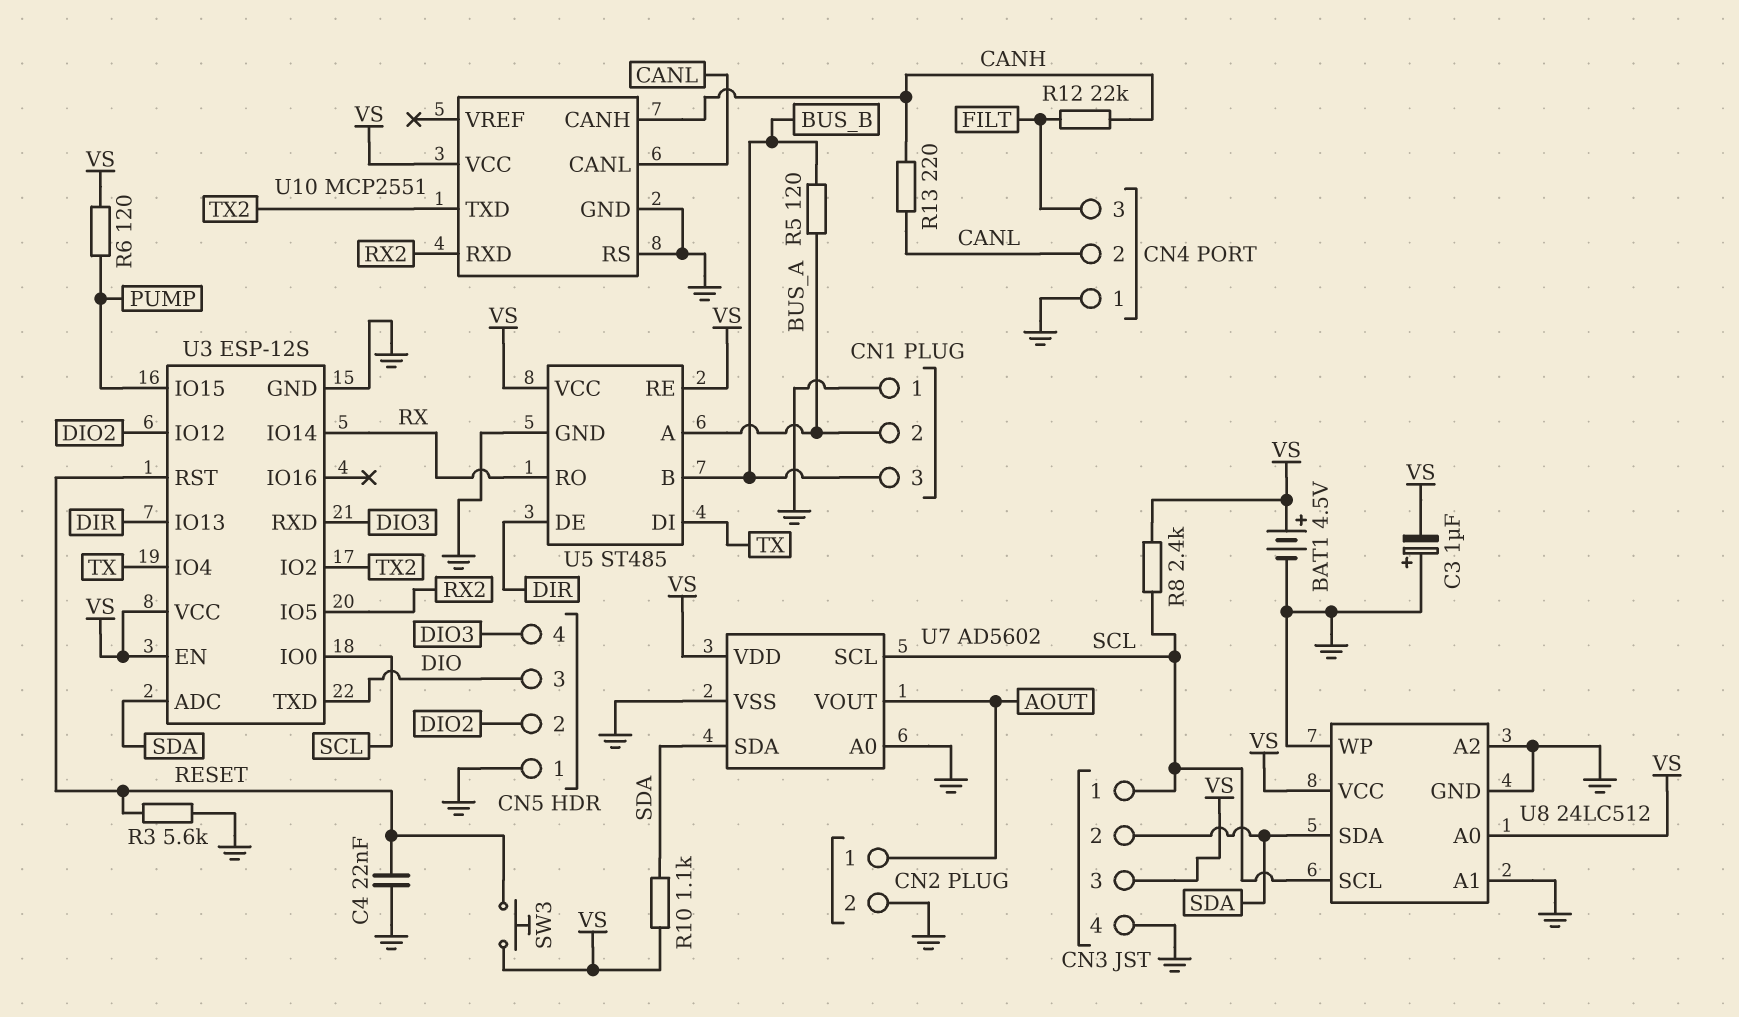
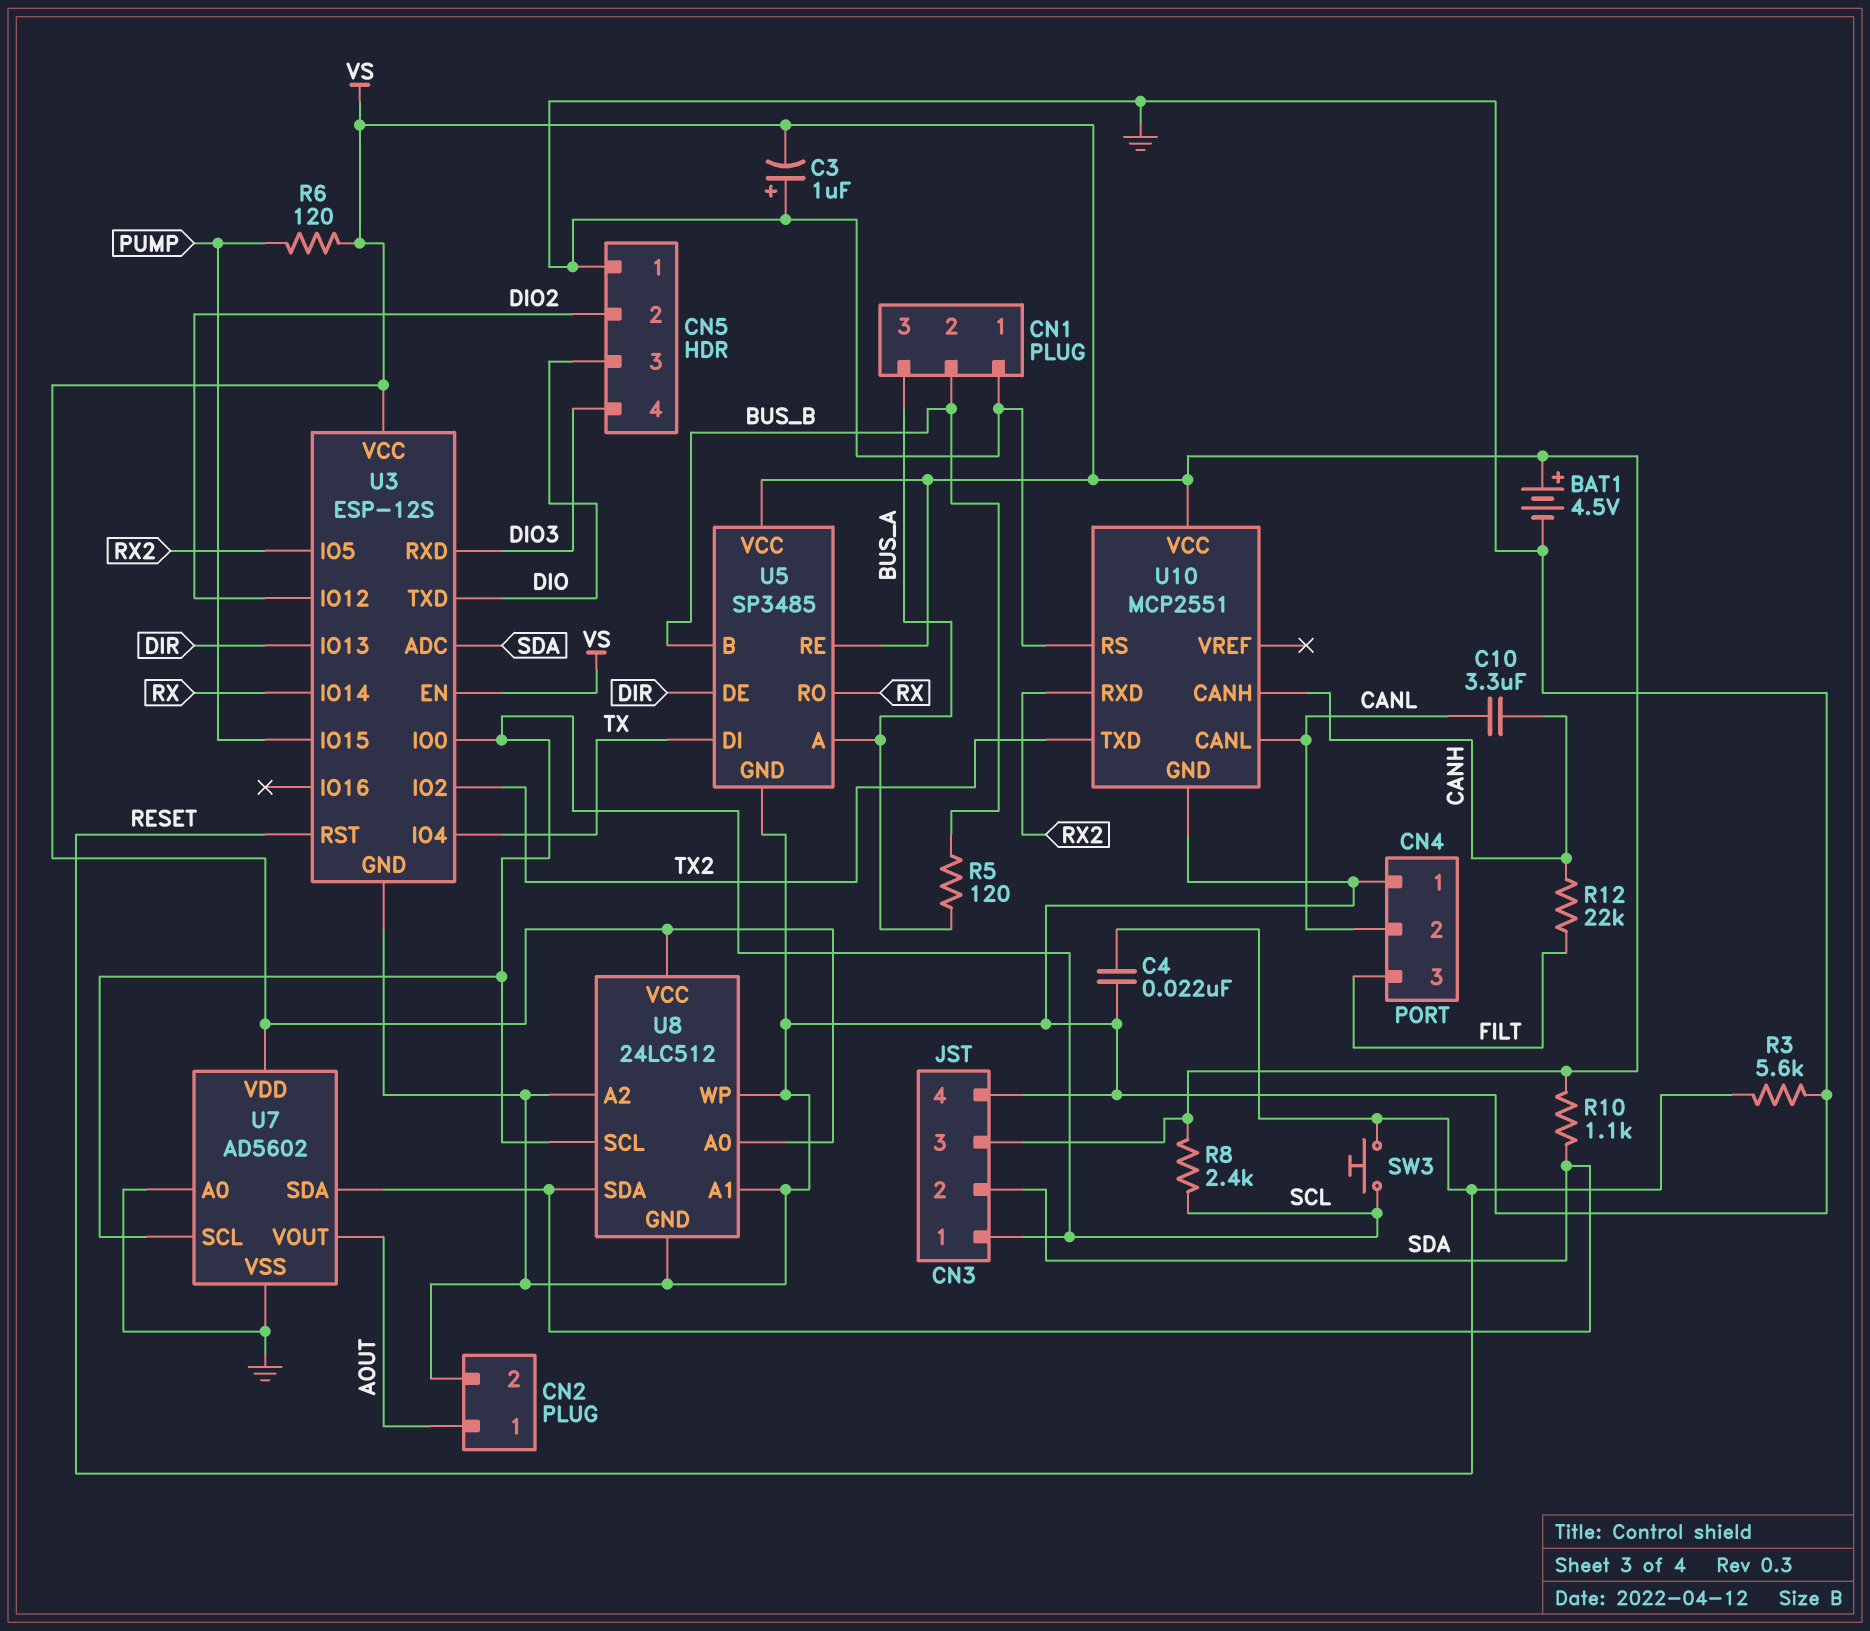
C10: none -> 3.3uF (CANH, CANL)
CN1 pin 2: BUS_A -> BUS_B
CN1 pin 3: BUS_B -> BUS_A
R13: 220 (CANH, CANL) -> none
SW3: button (RESET, VS) -> button (RESET, SCL)
U5: ST485 -> SP3485

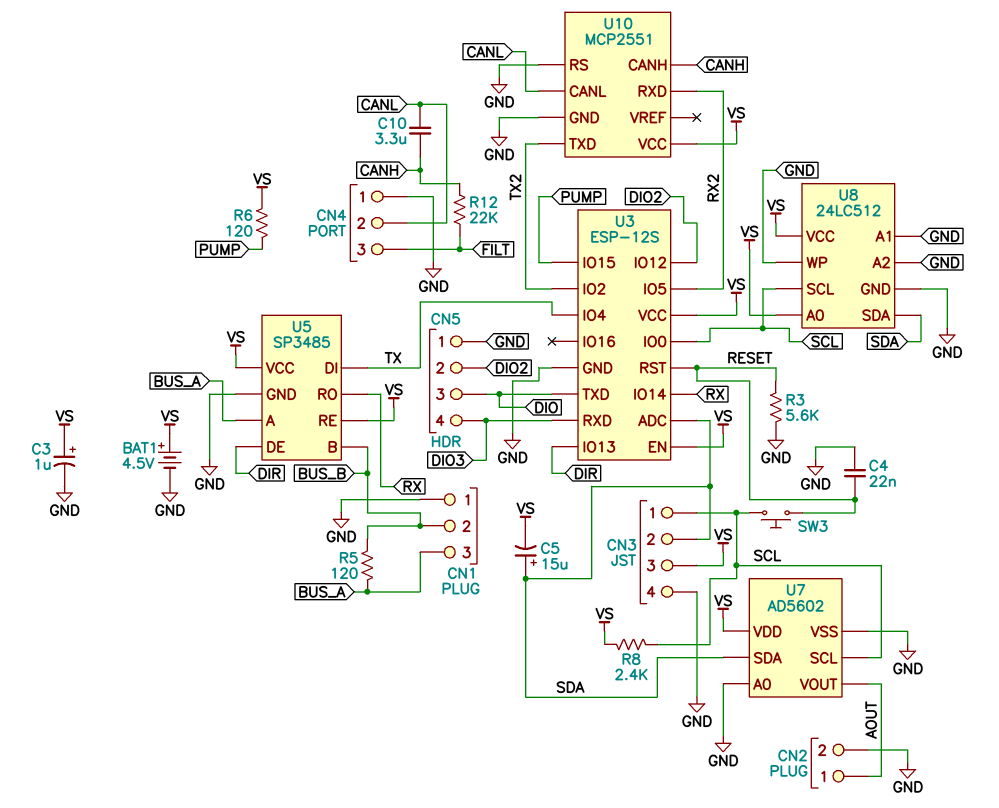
C3: 1uF (plus GND, minus VS) -> 1uF (plus VS, minus GND)
C5: none -> 15uF (plus SDA, minus VS)
R10: 1.1k (SDA, VS) -> none

